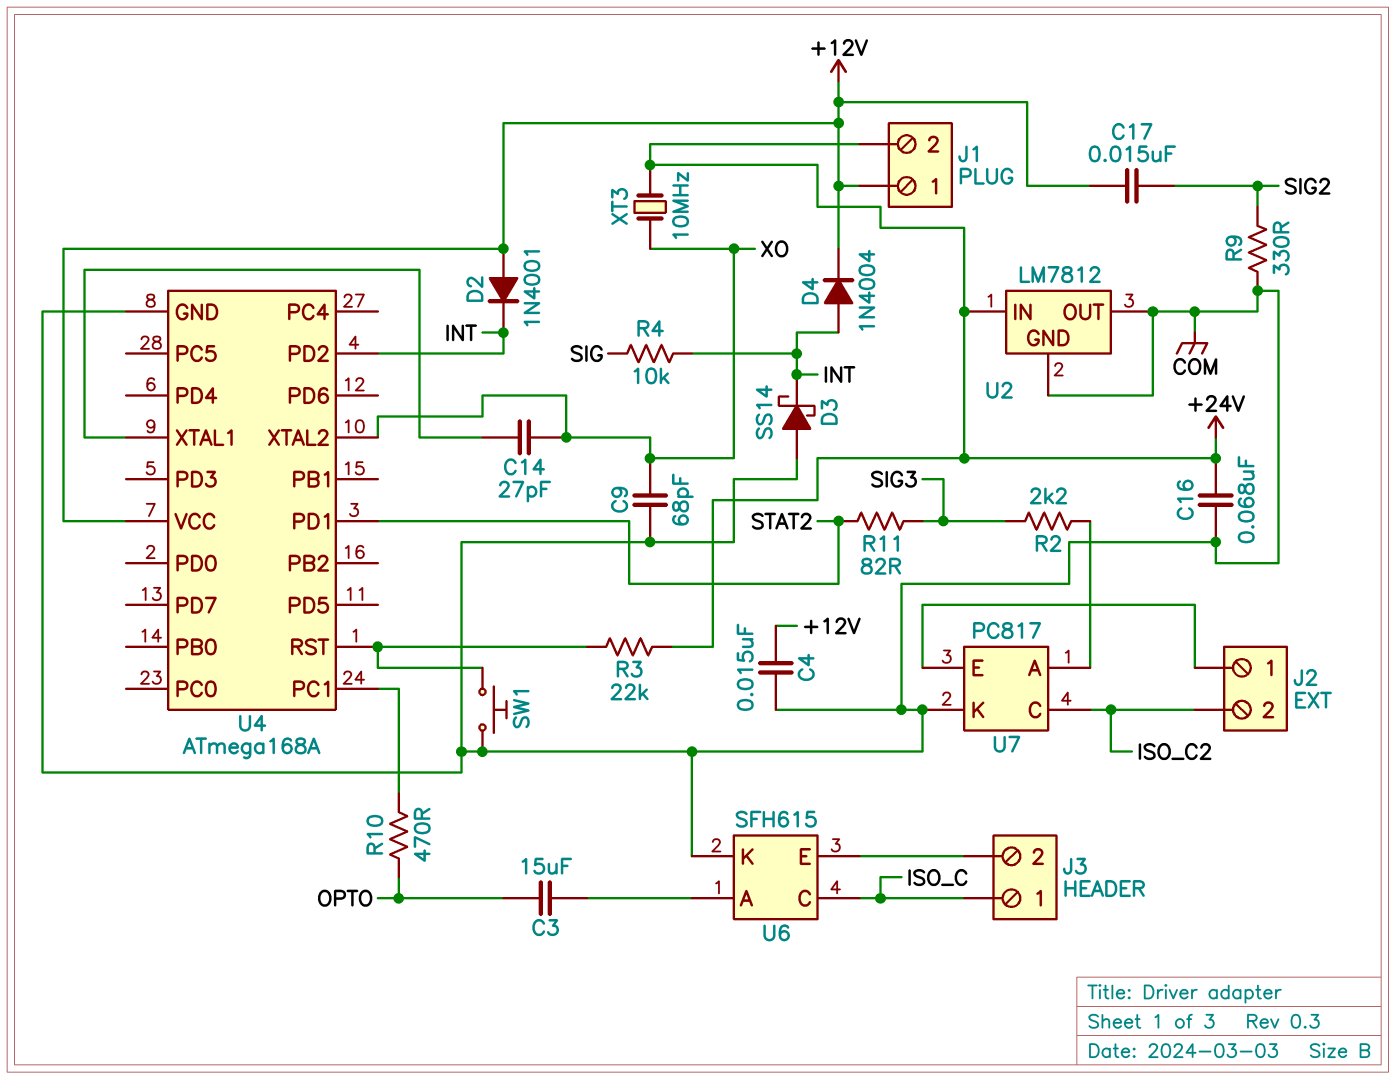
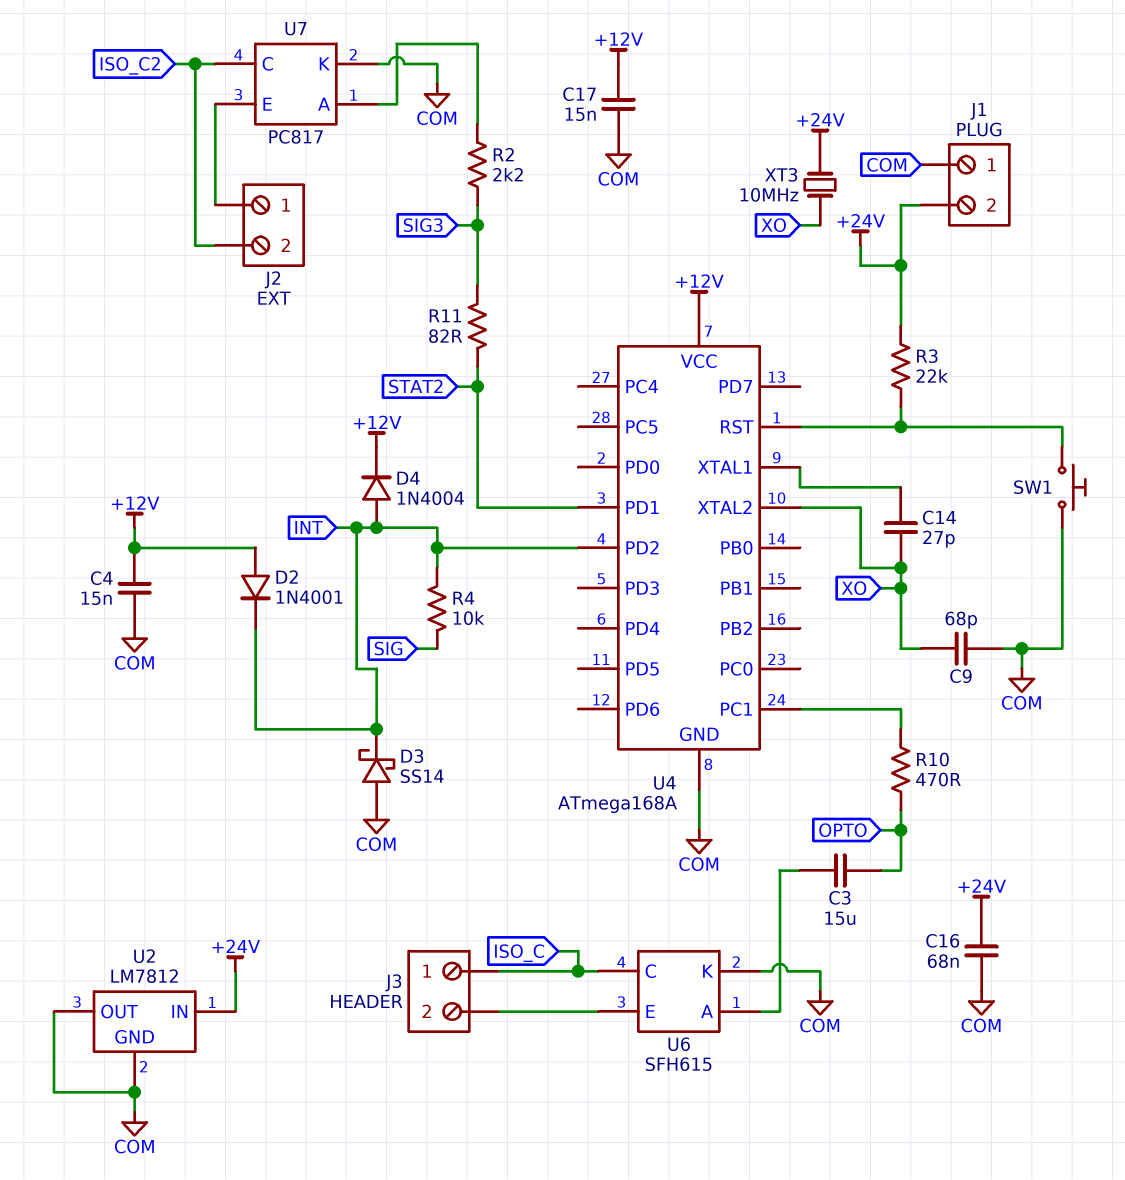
C17: 15nF (+12V, SIG2) -> 15nF (+12V, COM)
J1 pin 1: +12V -> COM
R9: 330 (COM, SIG2) -> none

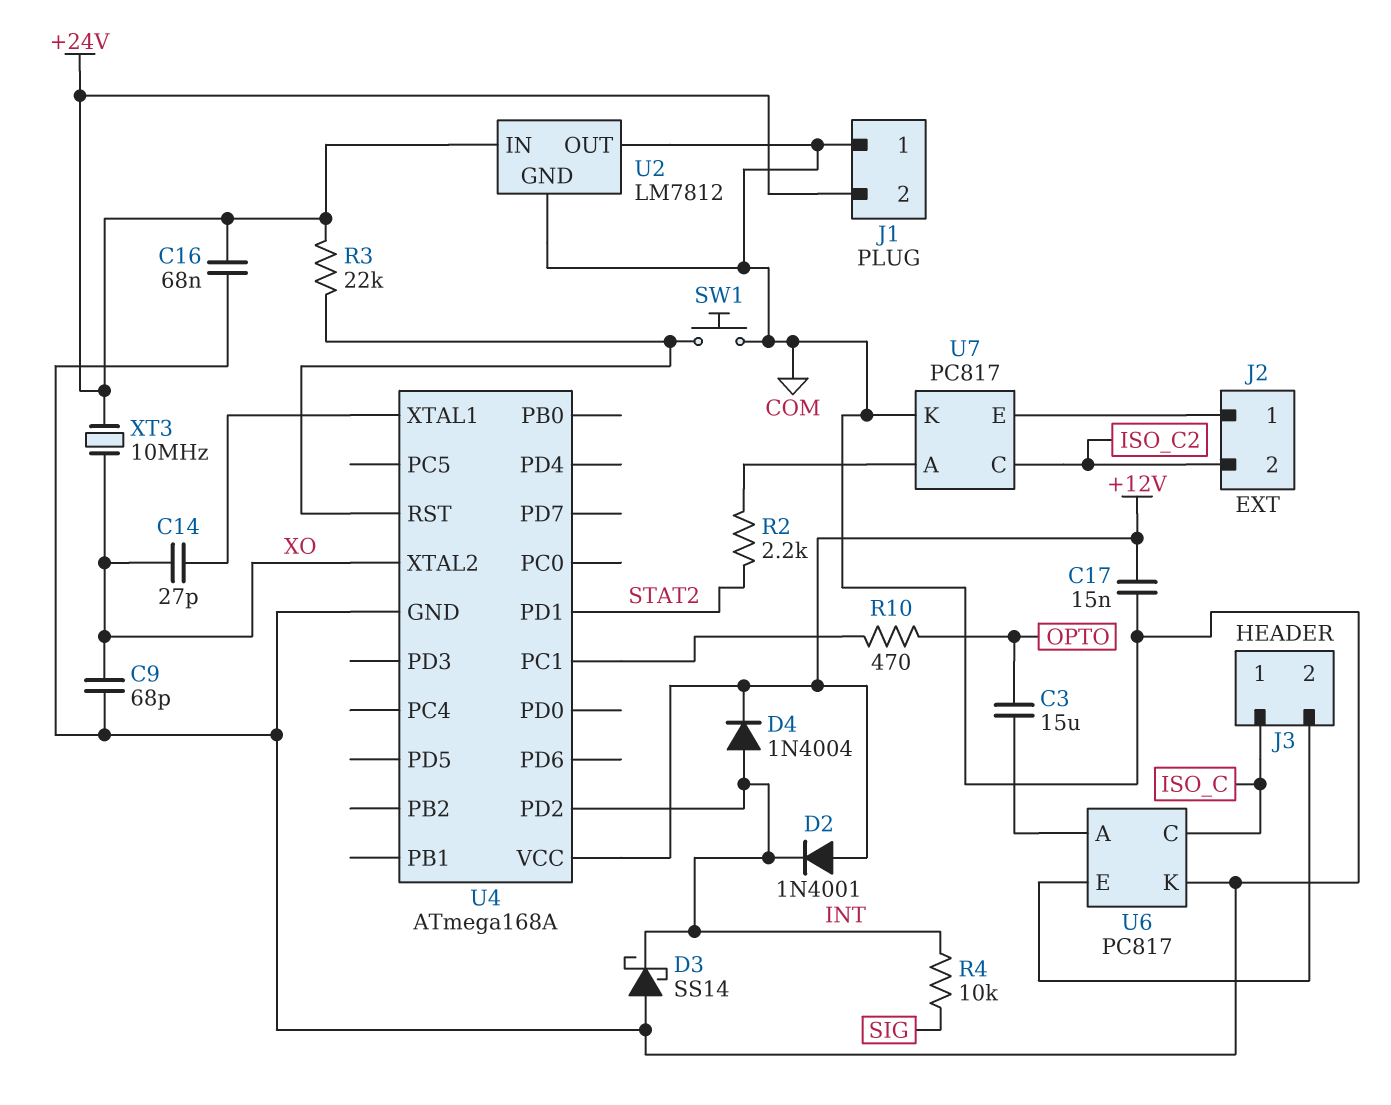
C4: 15nF (+12V, COM) -> none
R2: 2.2k (SIG3, U7/A) -> 2.2k (STAT2, U7/A)
R11: 82 (SIG3, STAT2) -> none
U6: SFH615 -> PC817

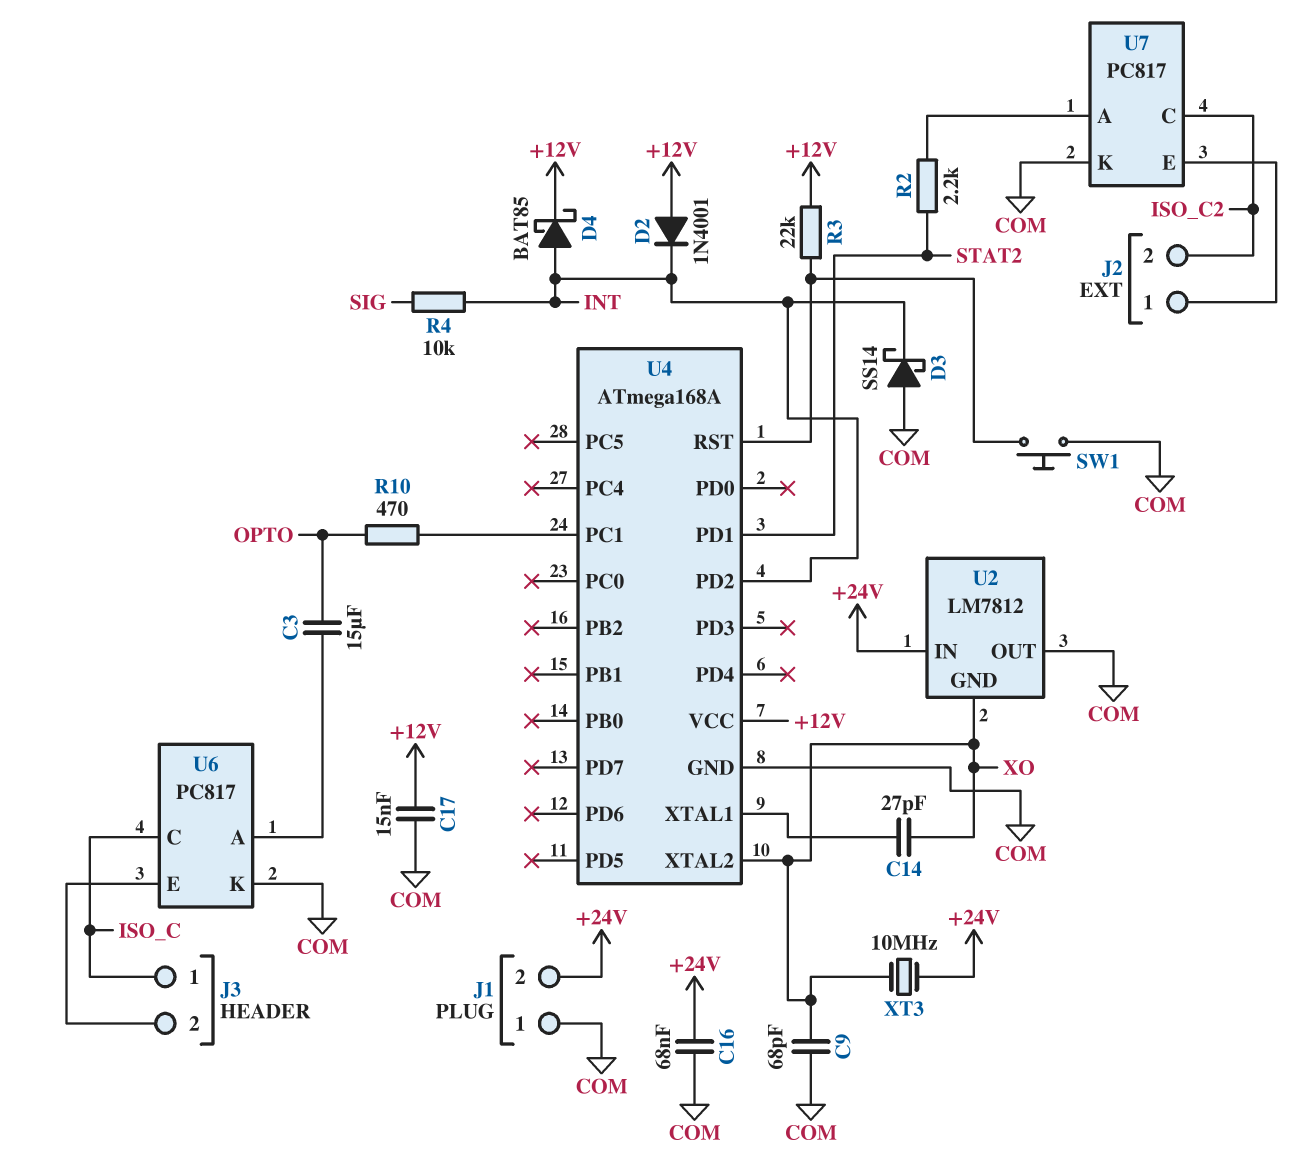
D4: diode 1N4004 (A INT, K +12V) -> schottky BAT85 (A INT, K +12V)
R3: 22k (+24V, U4/RST) -> 22k (+12V, U4/RST)
U2 pin GND: COM -> XO

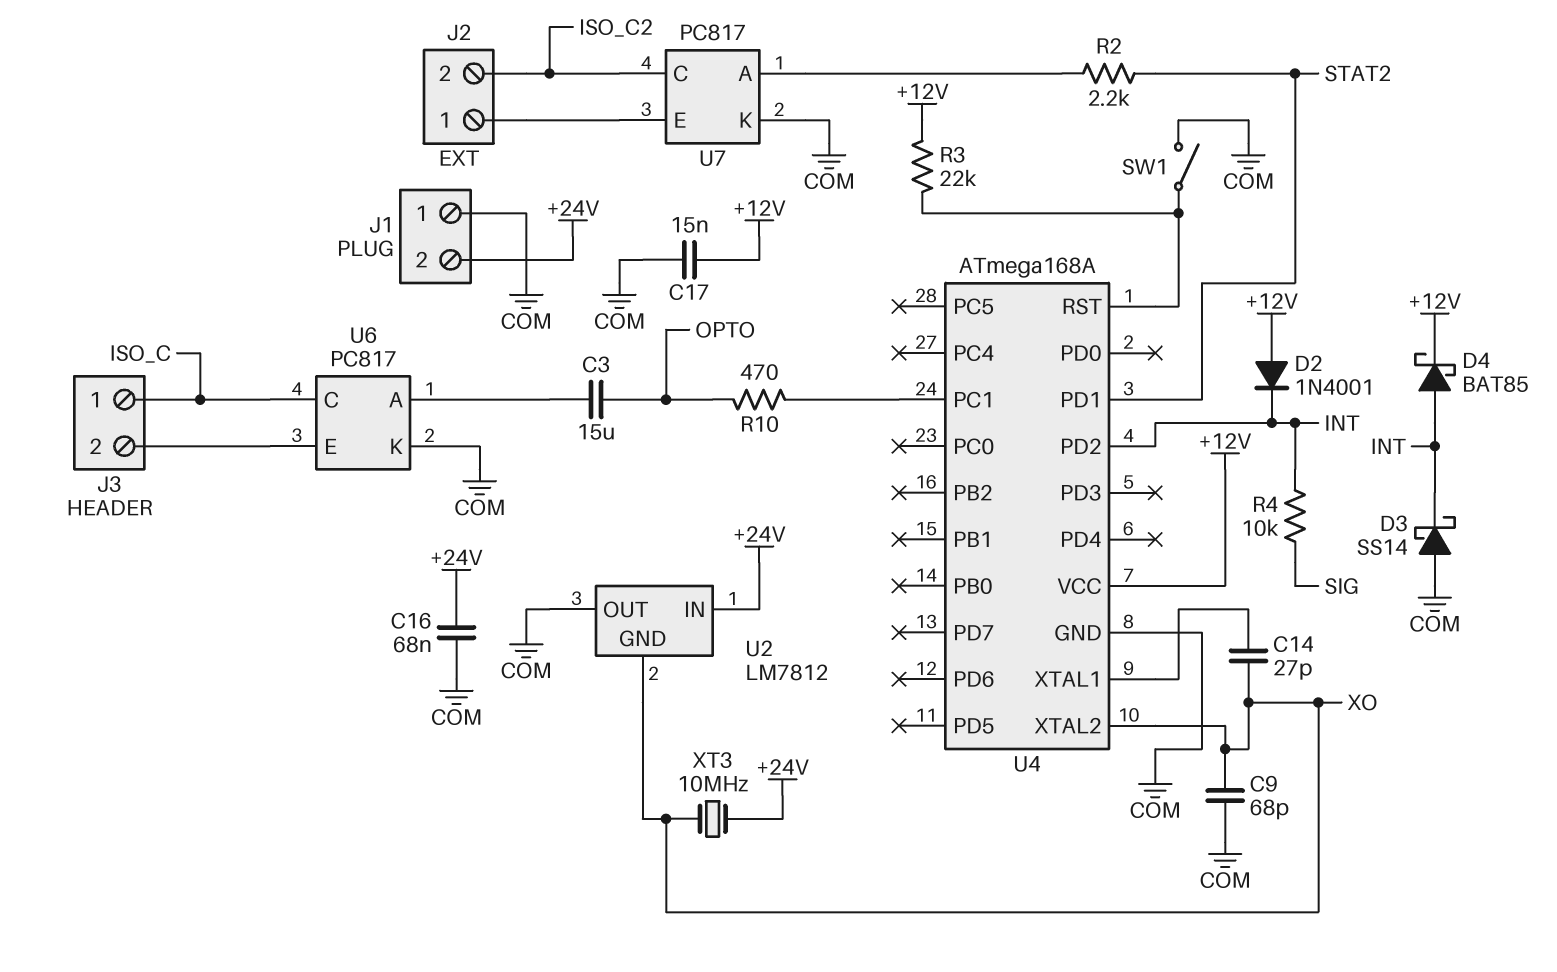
SW1: button (COM, U4/RST) -> switch (COM, U4/RST)

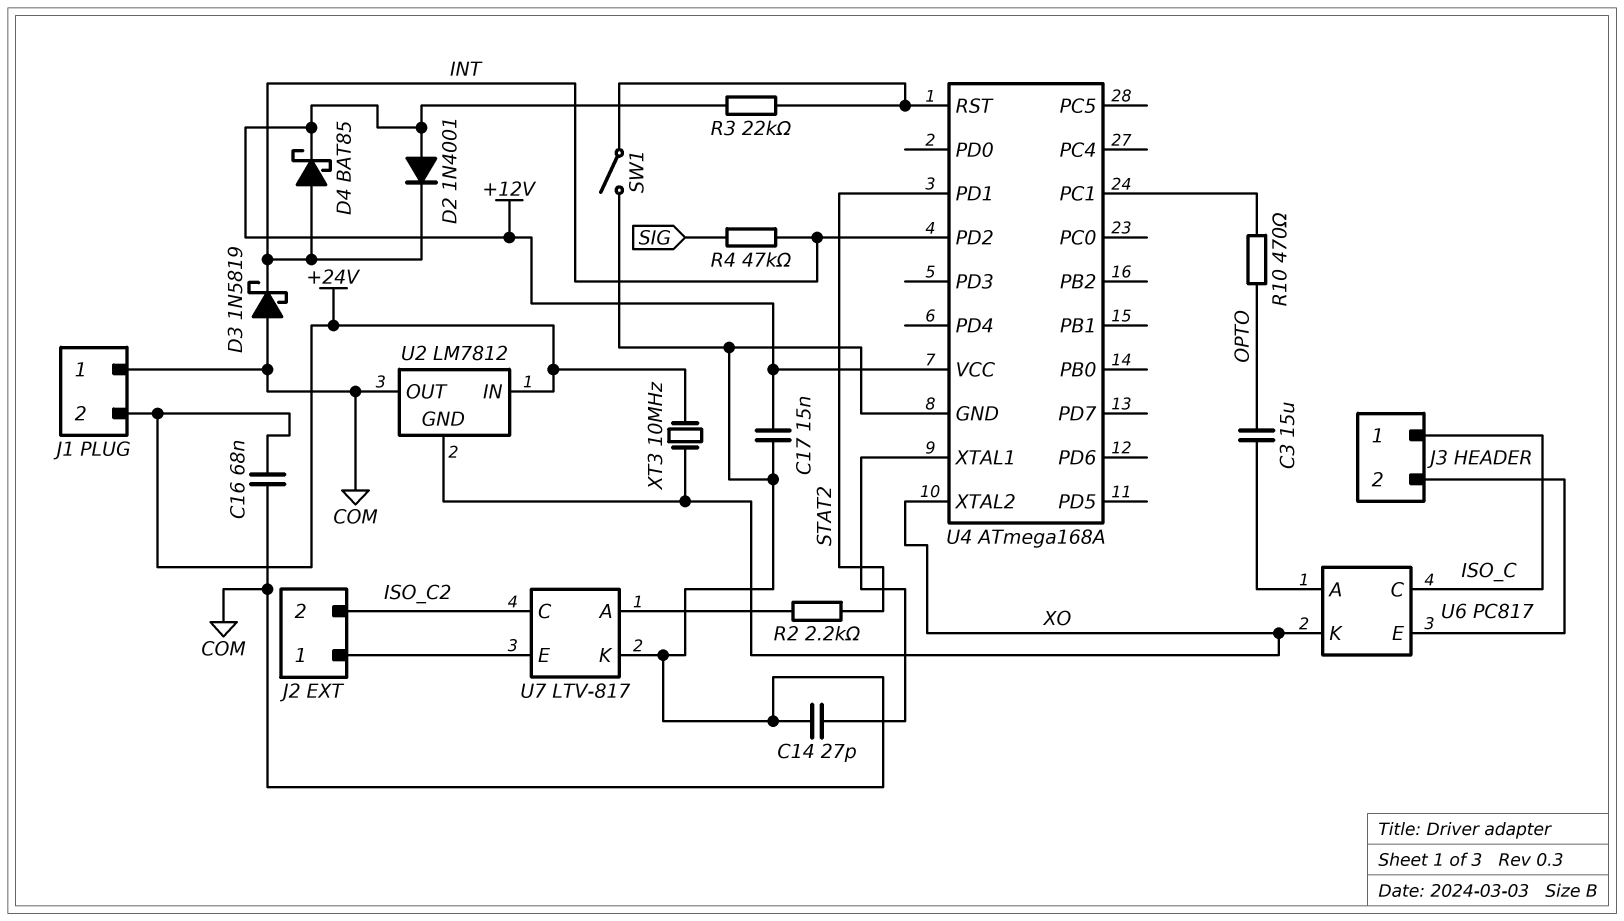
C9: 68pF (COM, XO) -> none
C14: 27pF (U4/XTAL1, XO) -> 27pF (COM, U4/XTAL1)
D3: schottky SS14 (A COM, K INT) -> schottky 1N5819 (A COM, K INT)
R4: 10k (INT, SIG) -> 47k (INT, SIG)
U6 pin K: COM -> XO
U7: PC817 -> LTV-817

